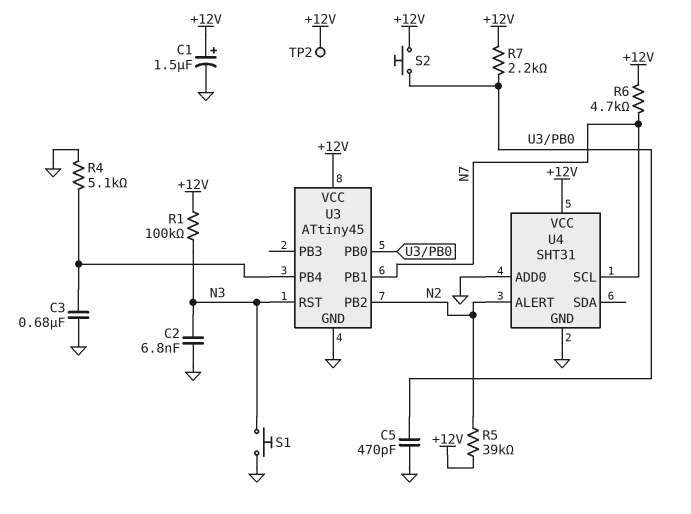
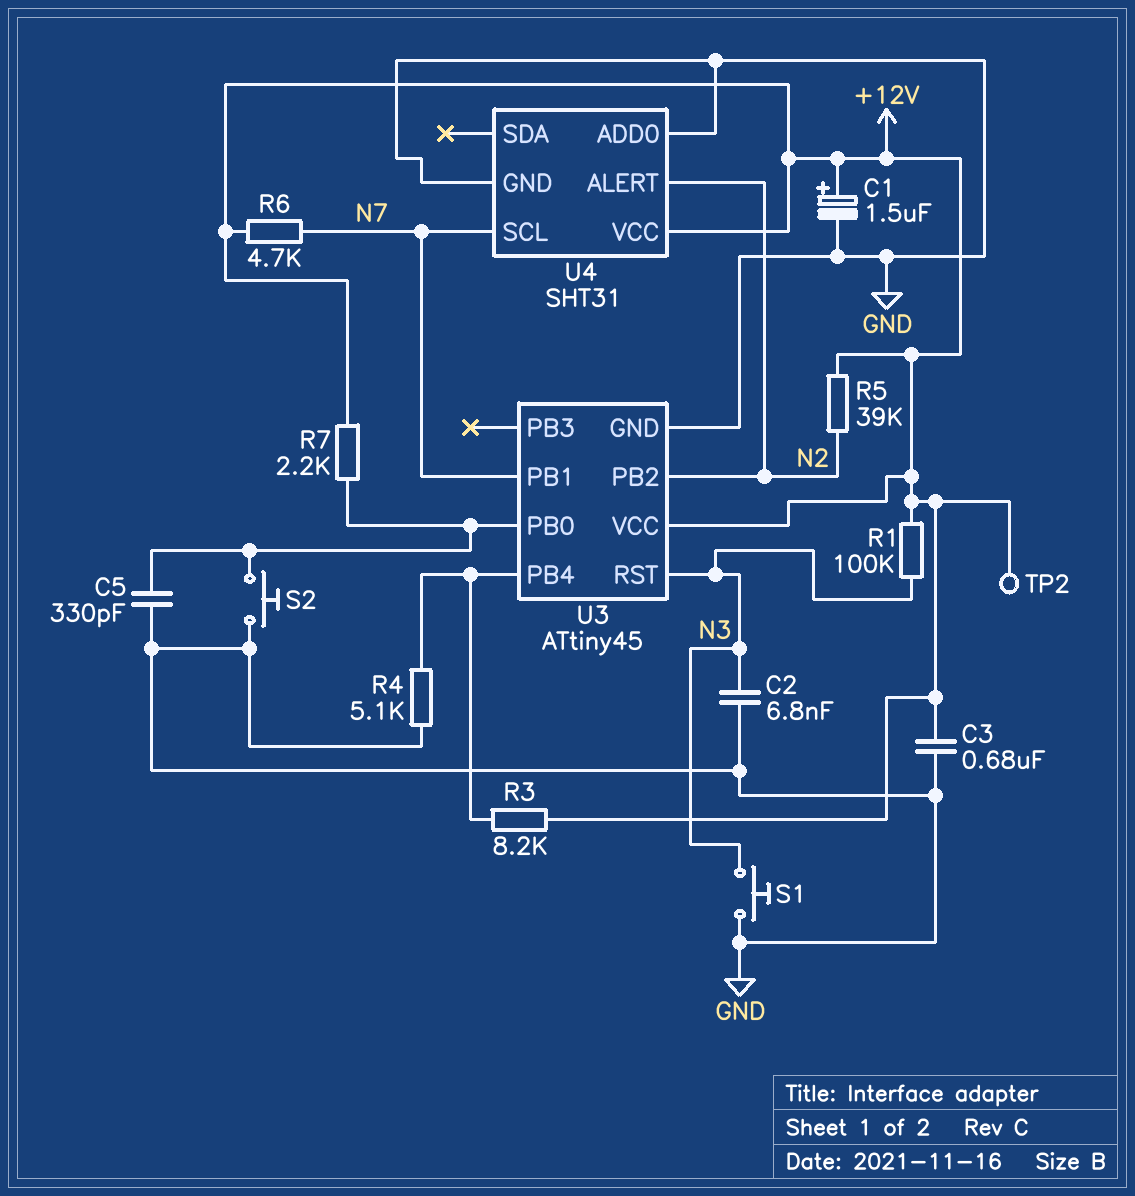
C3: 680nF (GND, U3/PB4) -> 680nF (+12V, GND)
C5: 470pF (GND, U3/PB0) -> 330pF (GND, U3/PB0)
R3: none -> 8.2k (+12V, U3/PB4)
S2: button (+12V, U3/PB0) -> button (GND, U3/PB0)

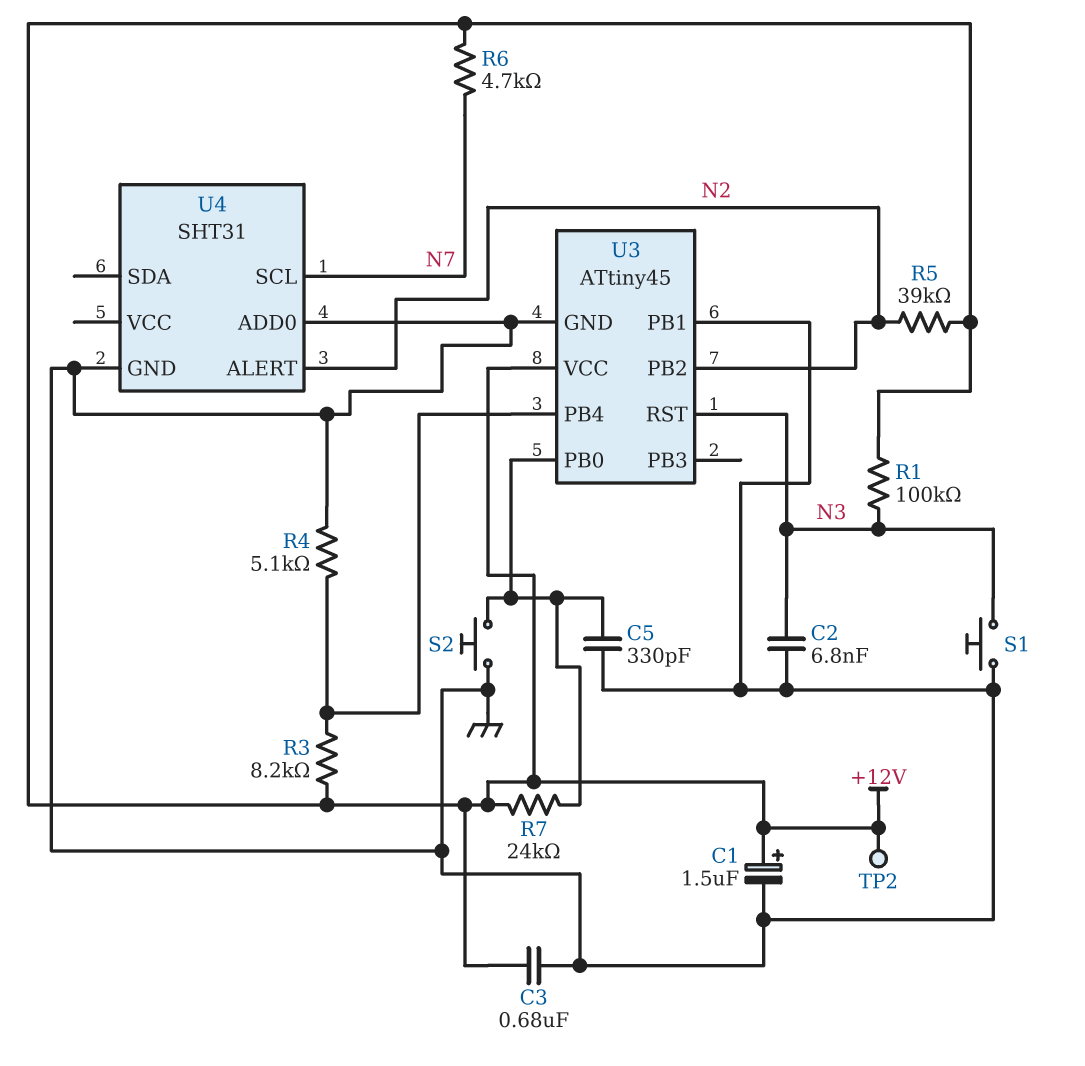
R7: 2.2k (+12V, U3/PB0) -> 24k (+12V, U3/PB0)
U3 pin PB1: N7 -> GND
U4 pin VCC: +12V -> none

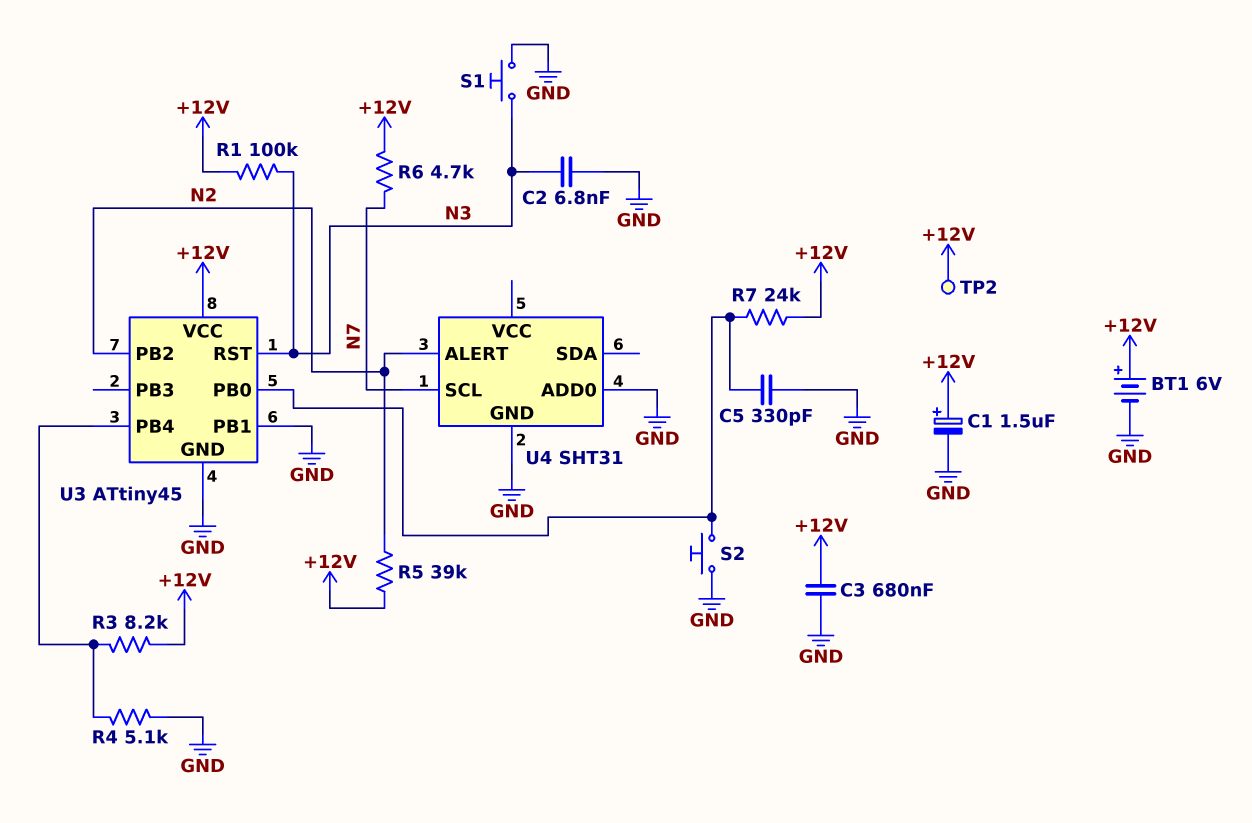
BT1: none -> 6V (plus +12V, minus GND)

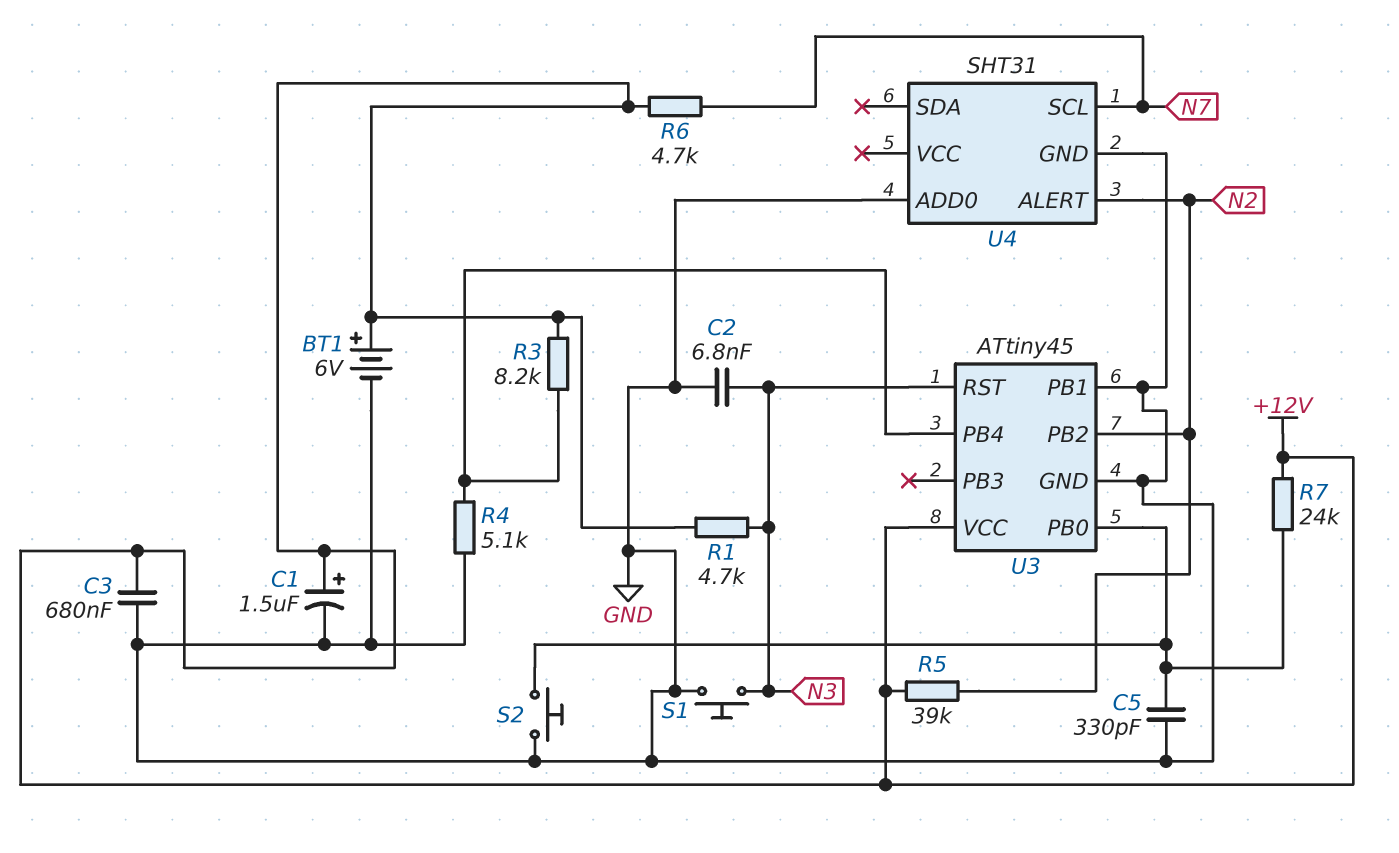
R1: 100k (+12V, N3) -> 4.7k (+12V, N3)
TP2: test point (+12V) -> none

